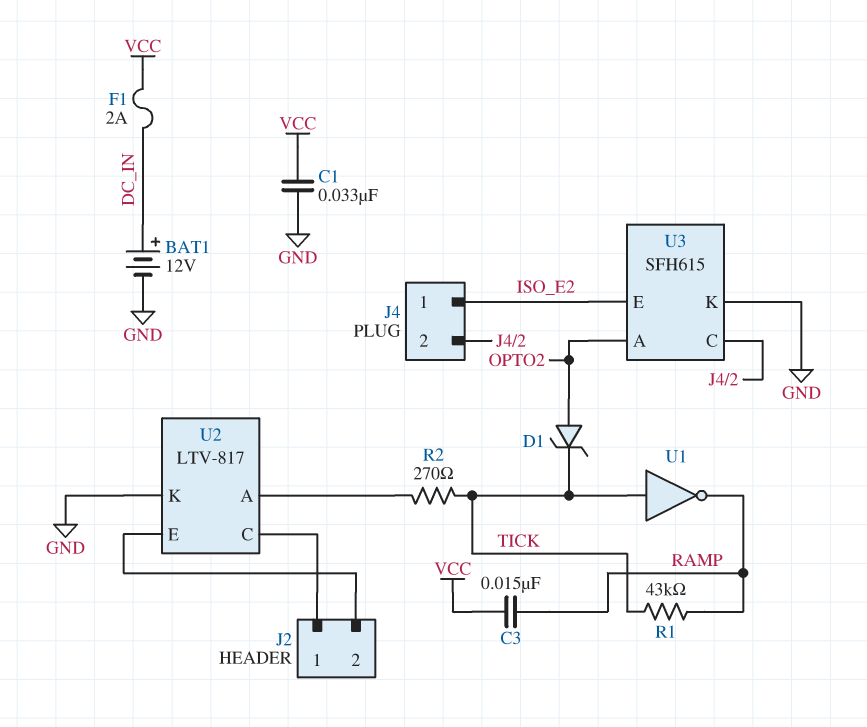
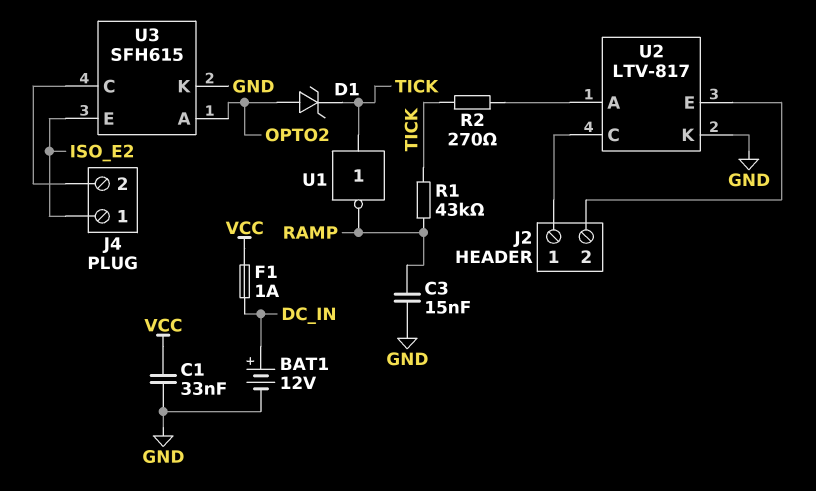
C3: 15nF (RAMP, VCC) -> 15nF (GND, RAMP)
F1: 2A (DC_IN, VCC) -> 1A (DC_IN, VCC)

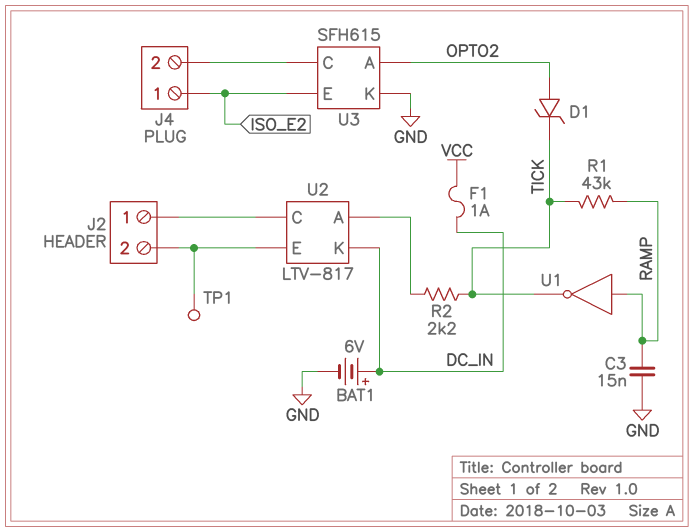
BAT1: 12V (plus DC_IN, minus GND) -> 6V (plus DC_IN, minus GND)
C1: 33nF (GND, VCC) -> none
R2: 270 (TICK, U2/A) -> 2.2k (TICK, U2/A)
TP1: none -> test point (J2/2)
U1: NOT (in TICK, out RAMP) -> NOT (in RAMP, out TICK)
U2 pin K: GND -> DC_IN

